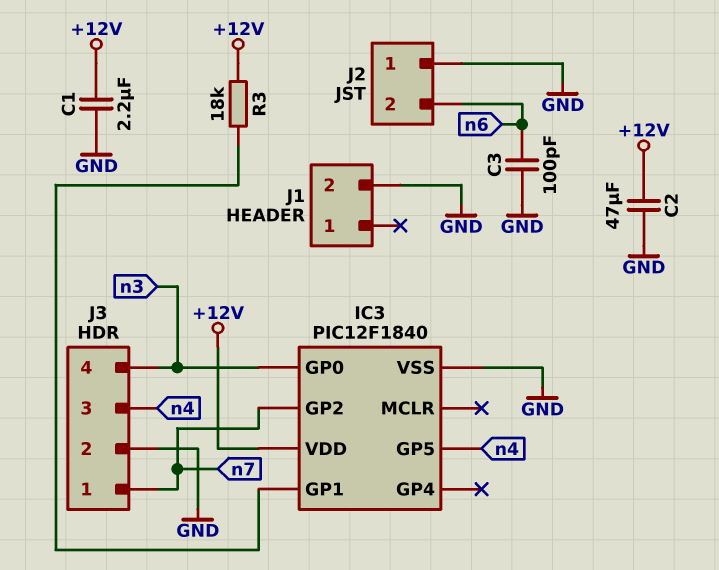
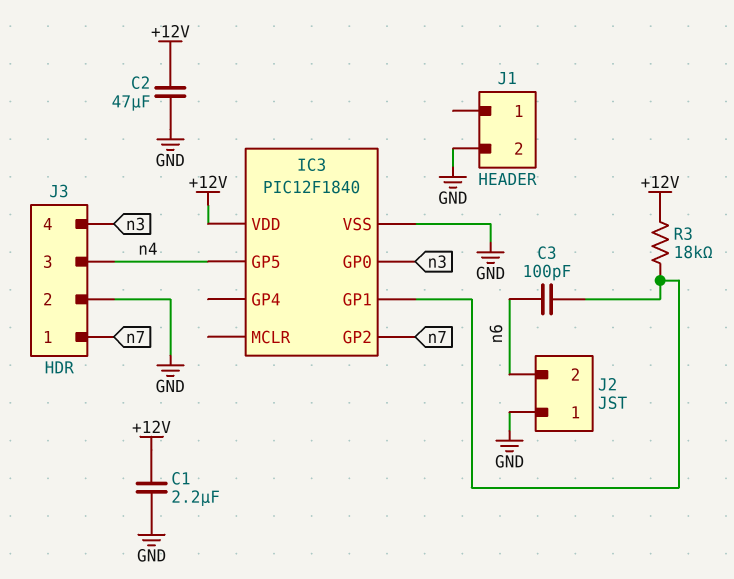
C3: 100pF (GND, n6) -> 100pF (IC3/GP1, n6)

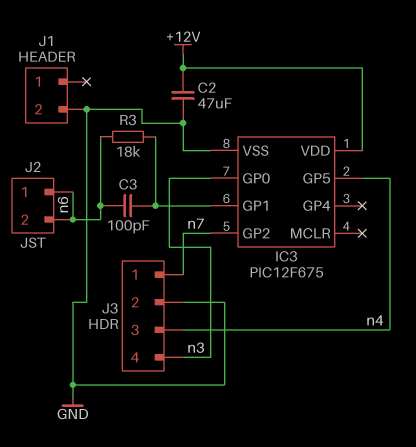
C1: 2.2uF (+12V, GND) -> none
IC3: PIC12F1840 -> PIC12F675
J2 pin 1: GND -> n6
R3: 18k (+12V, IC3/GP1) -> 18k (IC3/GP1, n6)

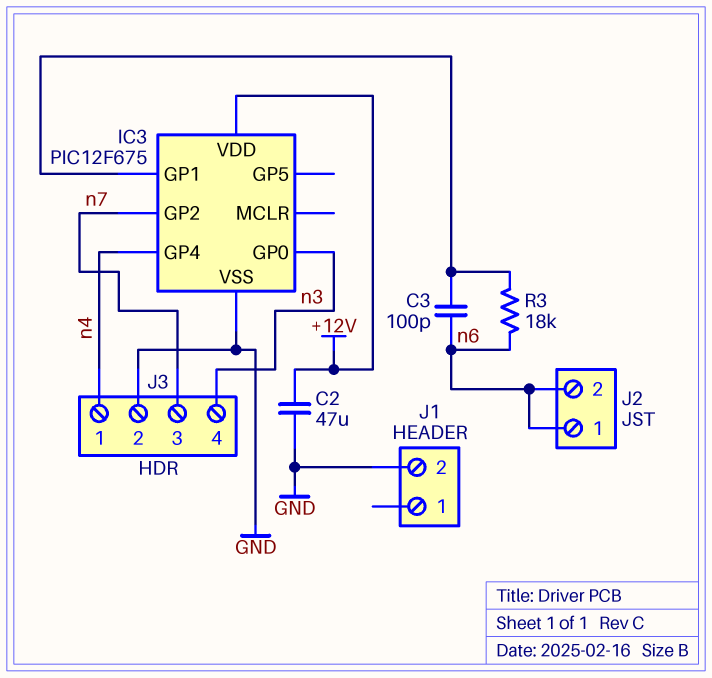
IC3 pin GP4: none -> n4
IC3 pin GP5: n4 -> none
J3 pin 1: n7 -> n4
J3 pin 3: n4 -> n7

